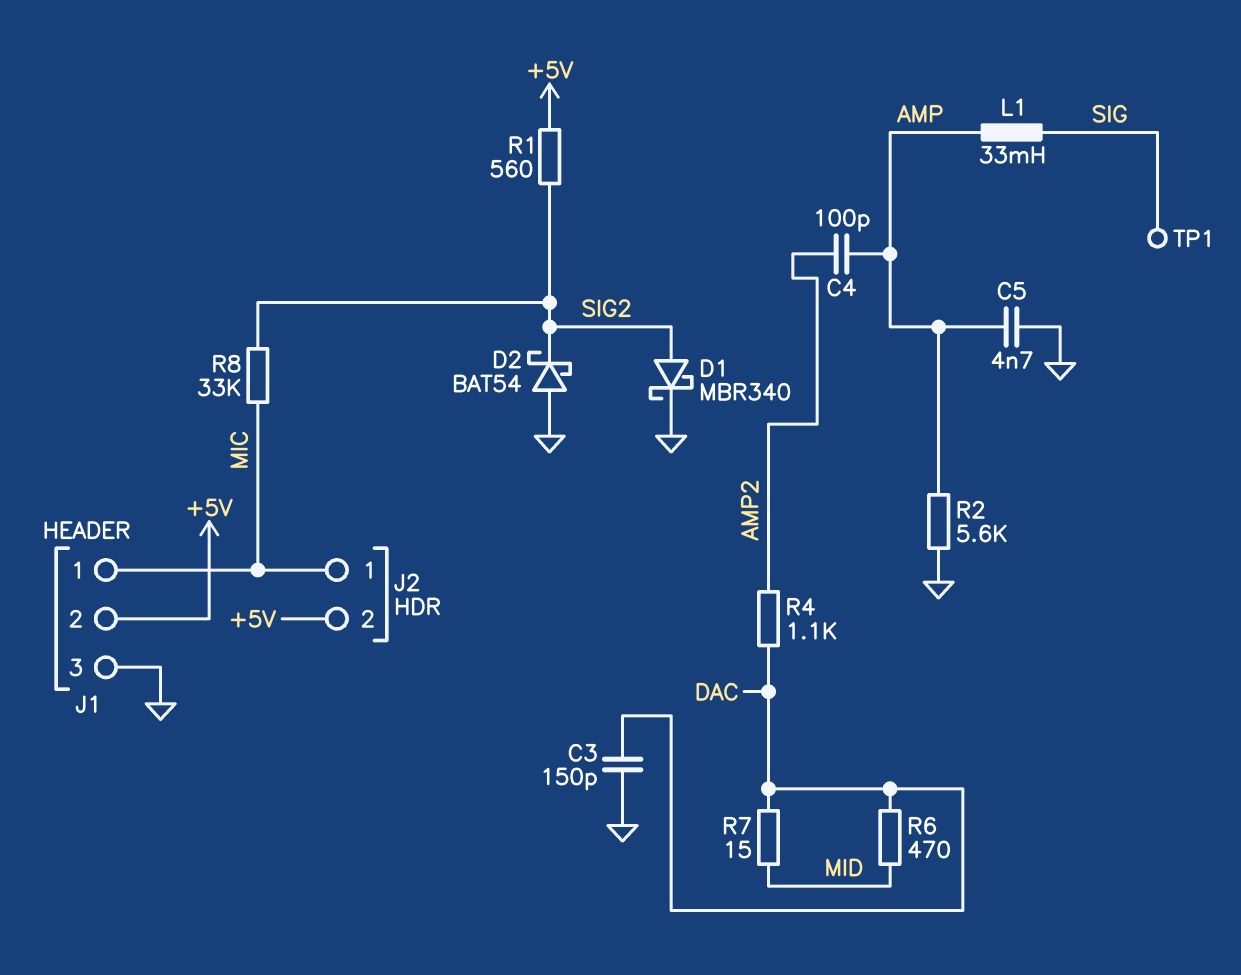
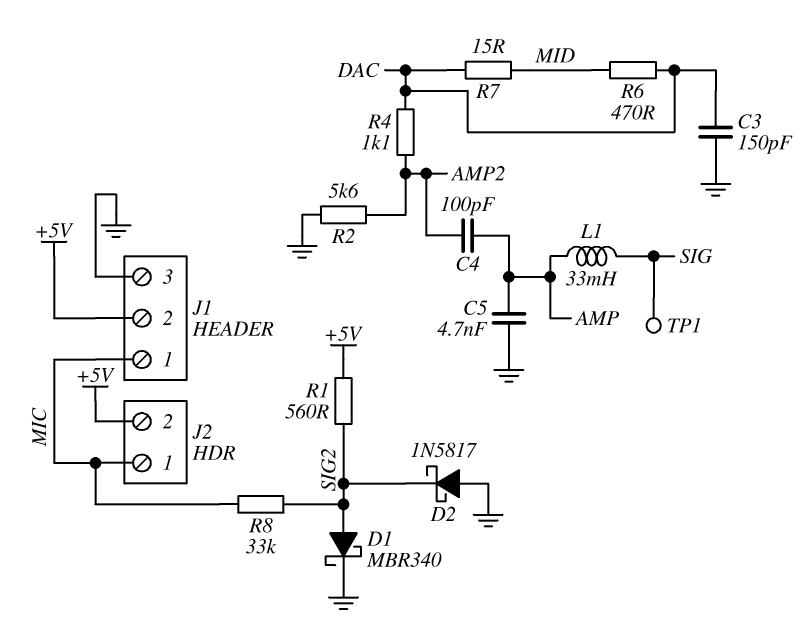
D2: schottky BAT54 (A GND, K SIG2) -> schottky 1N5817 (A GND, K SIG2)
R2: 5.6k (AMP, GND) -> 5.6k (AMP2, GND)

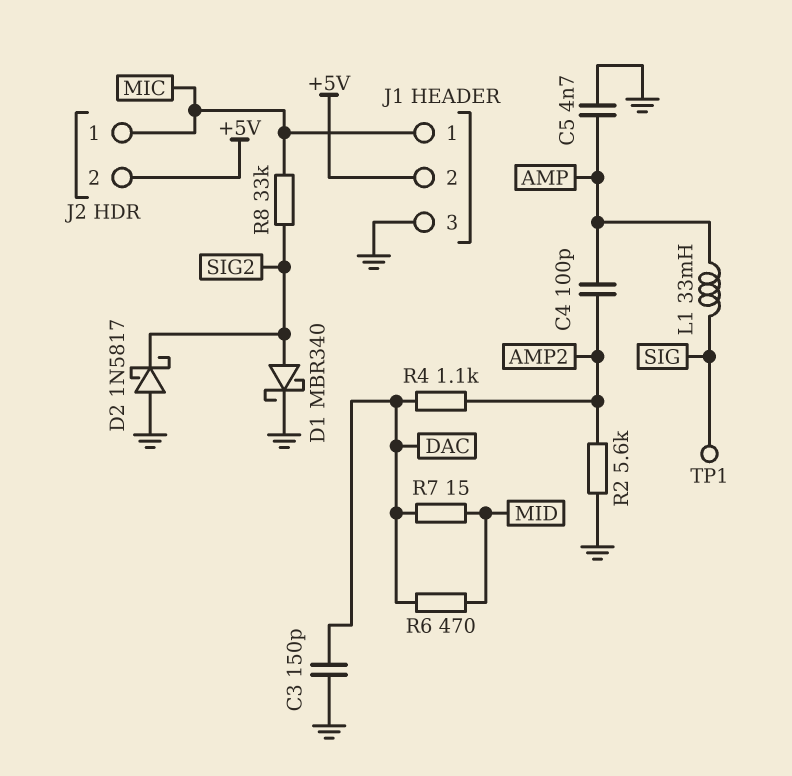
R1: 560 (+5V, SIG2) -> none

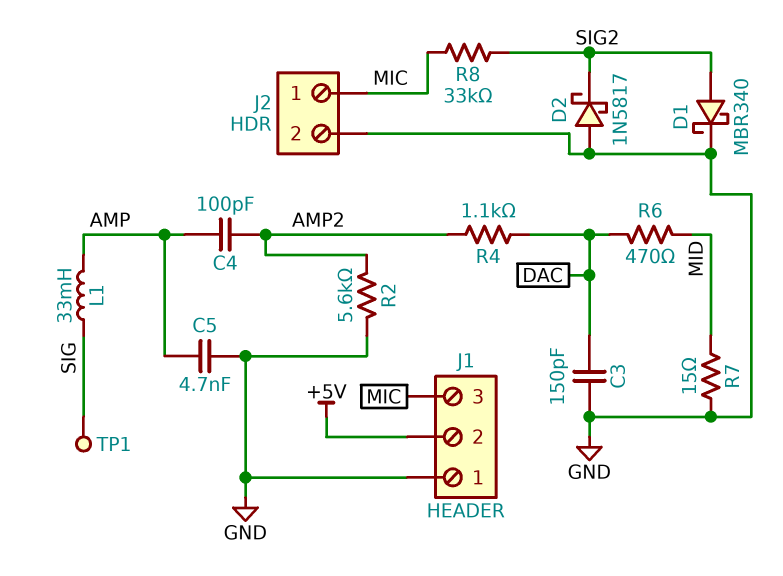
J1 pin 1: MIC -> GND
J1 pin 3: GND -> MIC
J2 pin 2: +5V -> GND
R7: 15 (DAC, MID) -> 15 (GND, MID)

